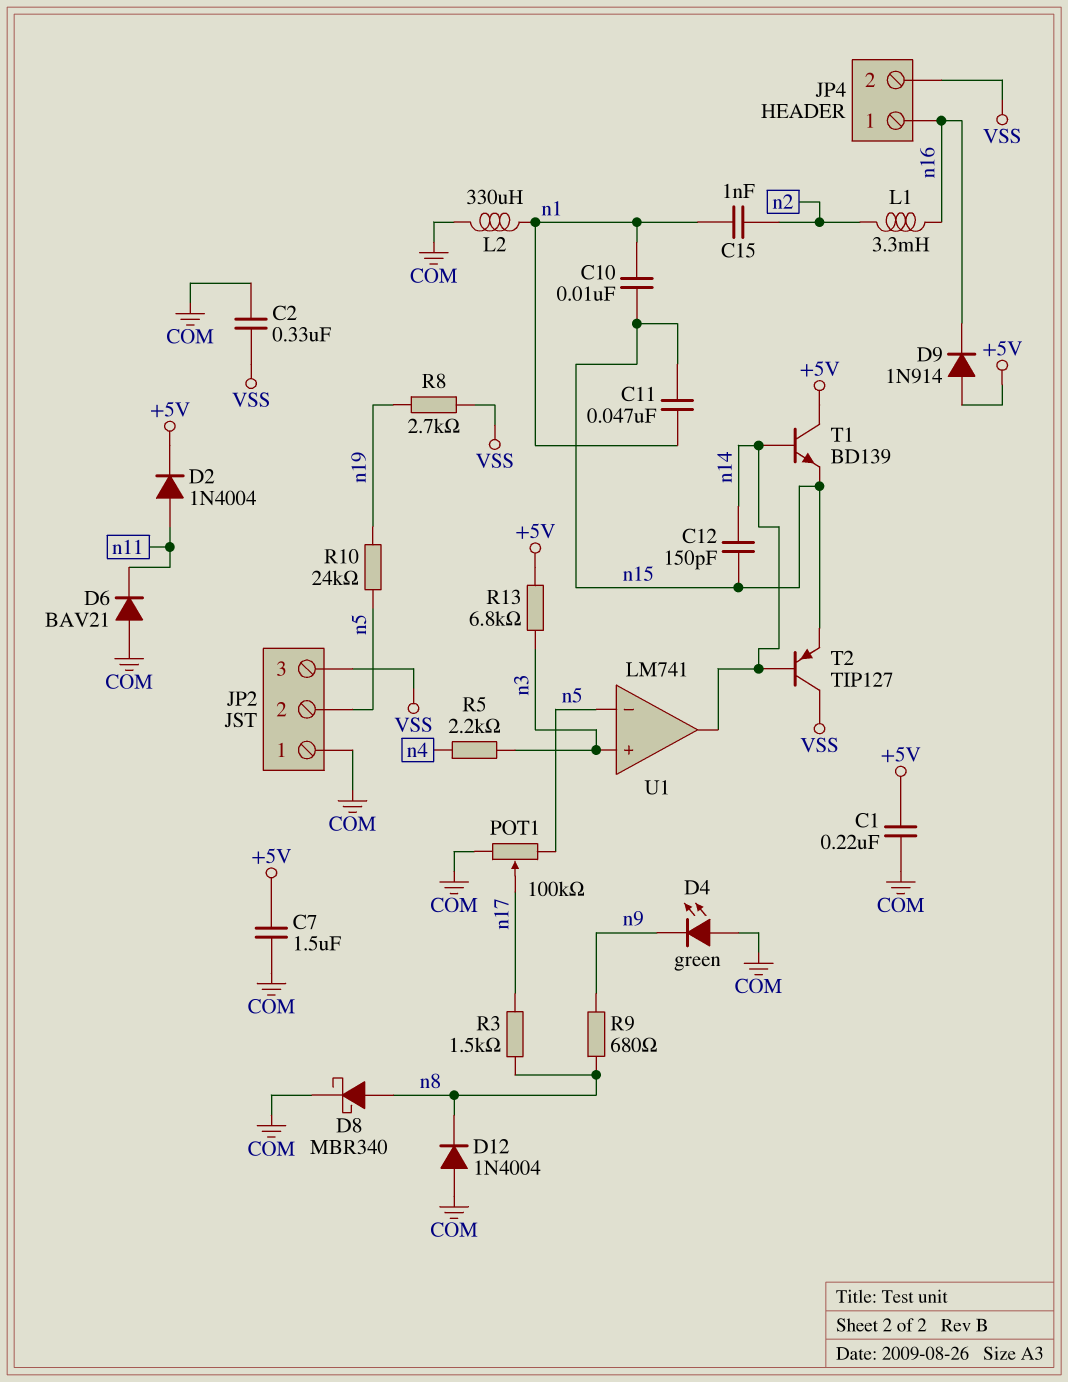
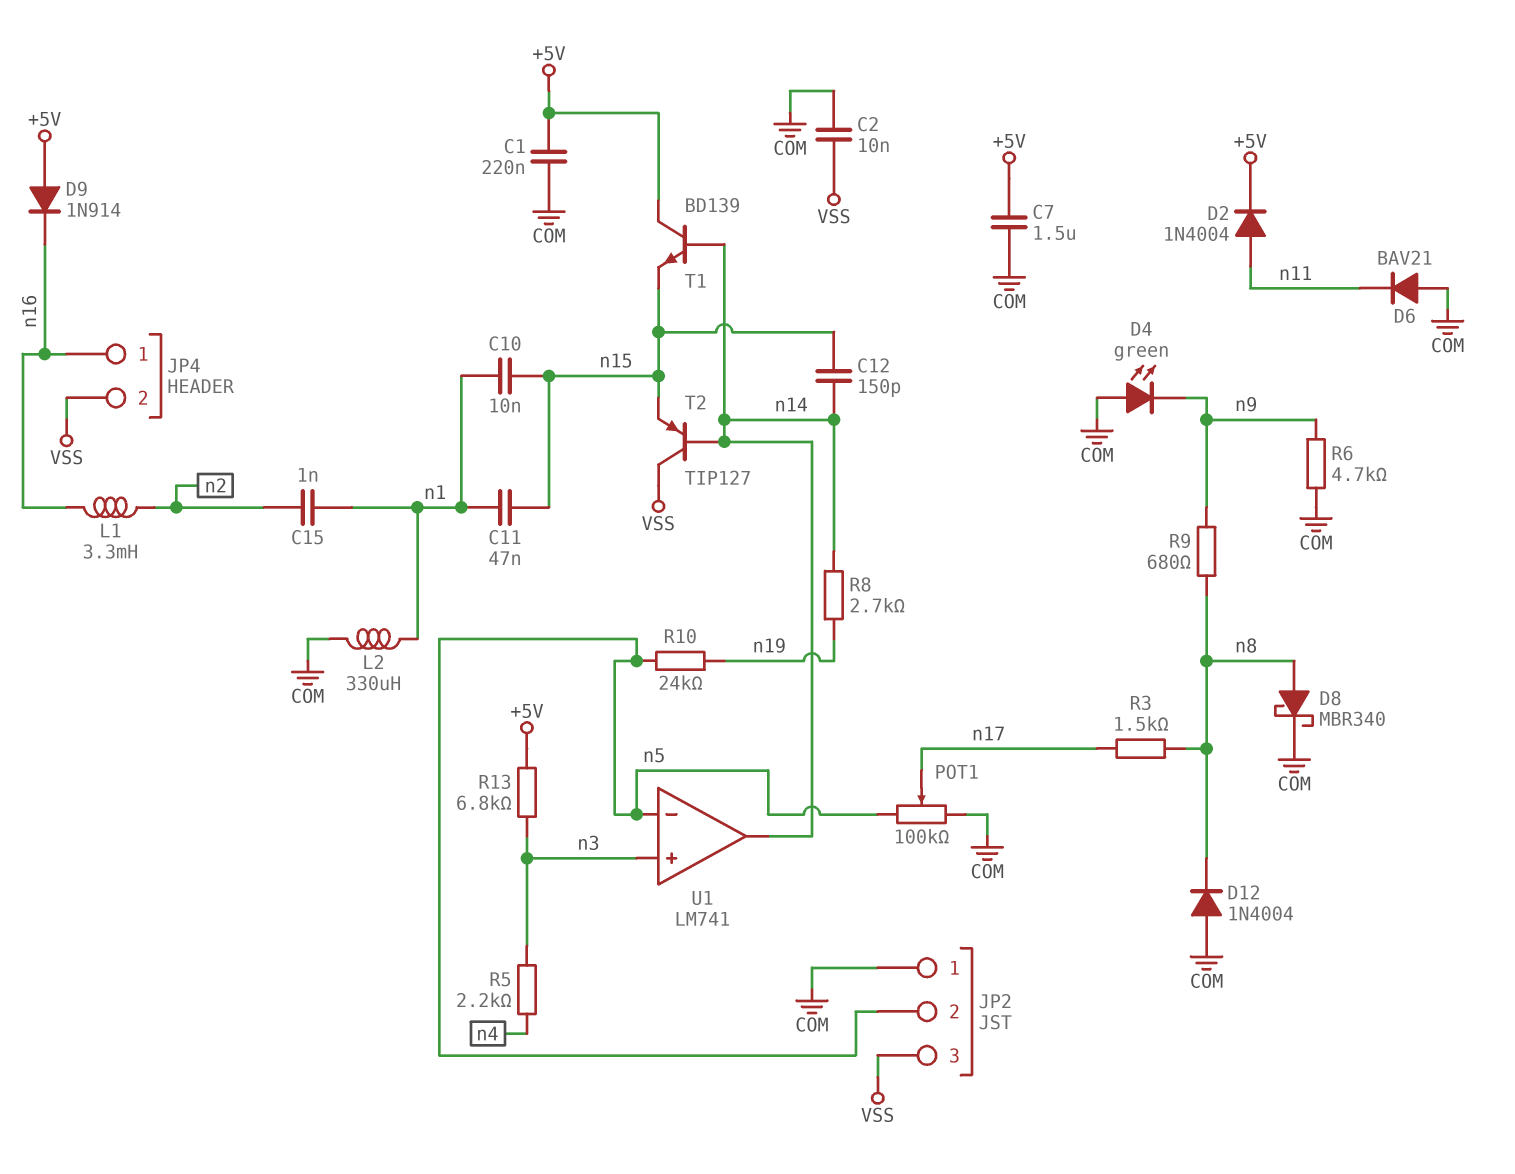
C2: 330nF (COM, VSS) -> 10nF (COM, VSS)
R6: none -> 4.7k (COM, n9)
R8: 2.7k (VSS, n19) -> 2.7k (n14, n19)

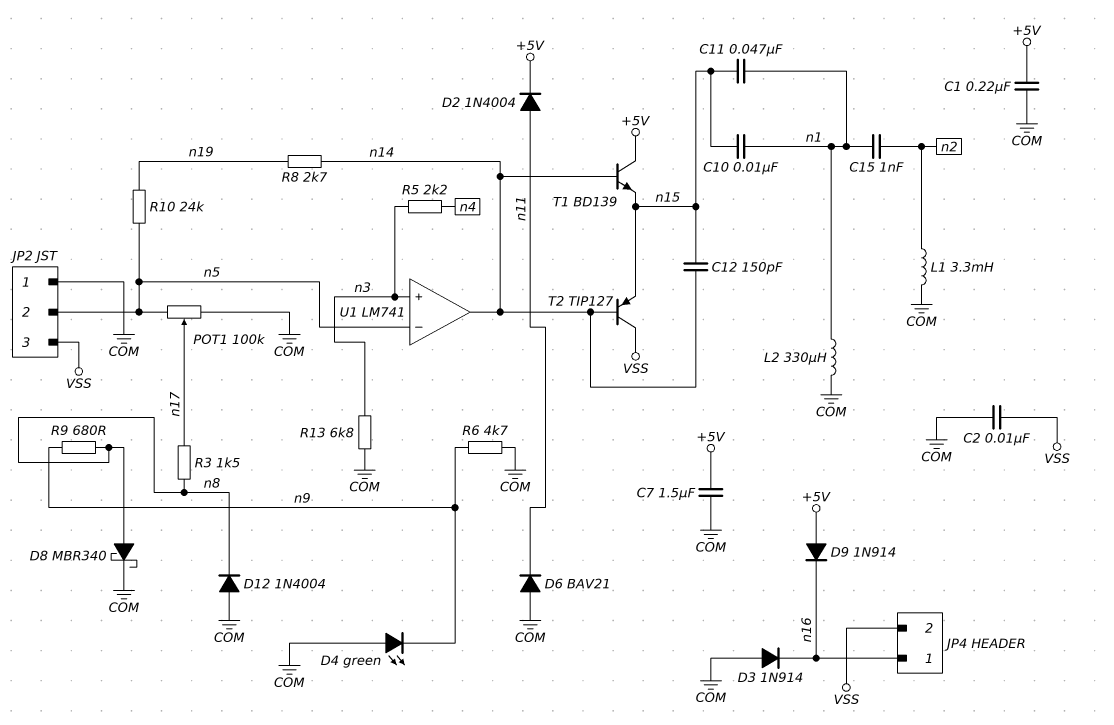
D3: none -> diode 1N914 (A COM, K n16)
L1: 3.3mH (n2, n16) -> 3.3mH (COM, n2)
R13: 6.8k (+5V, n3) -> 6.8k (COM, n3)

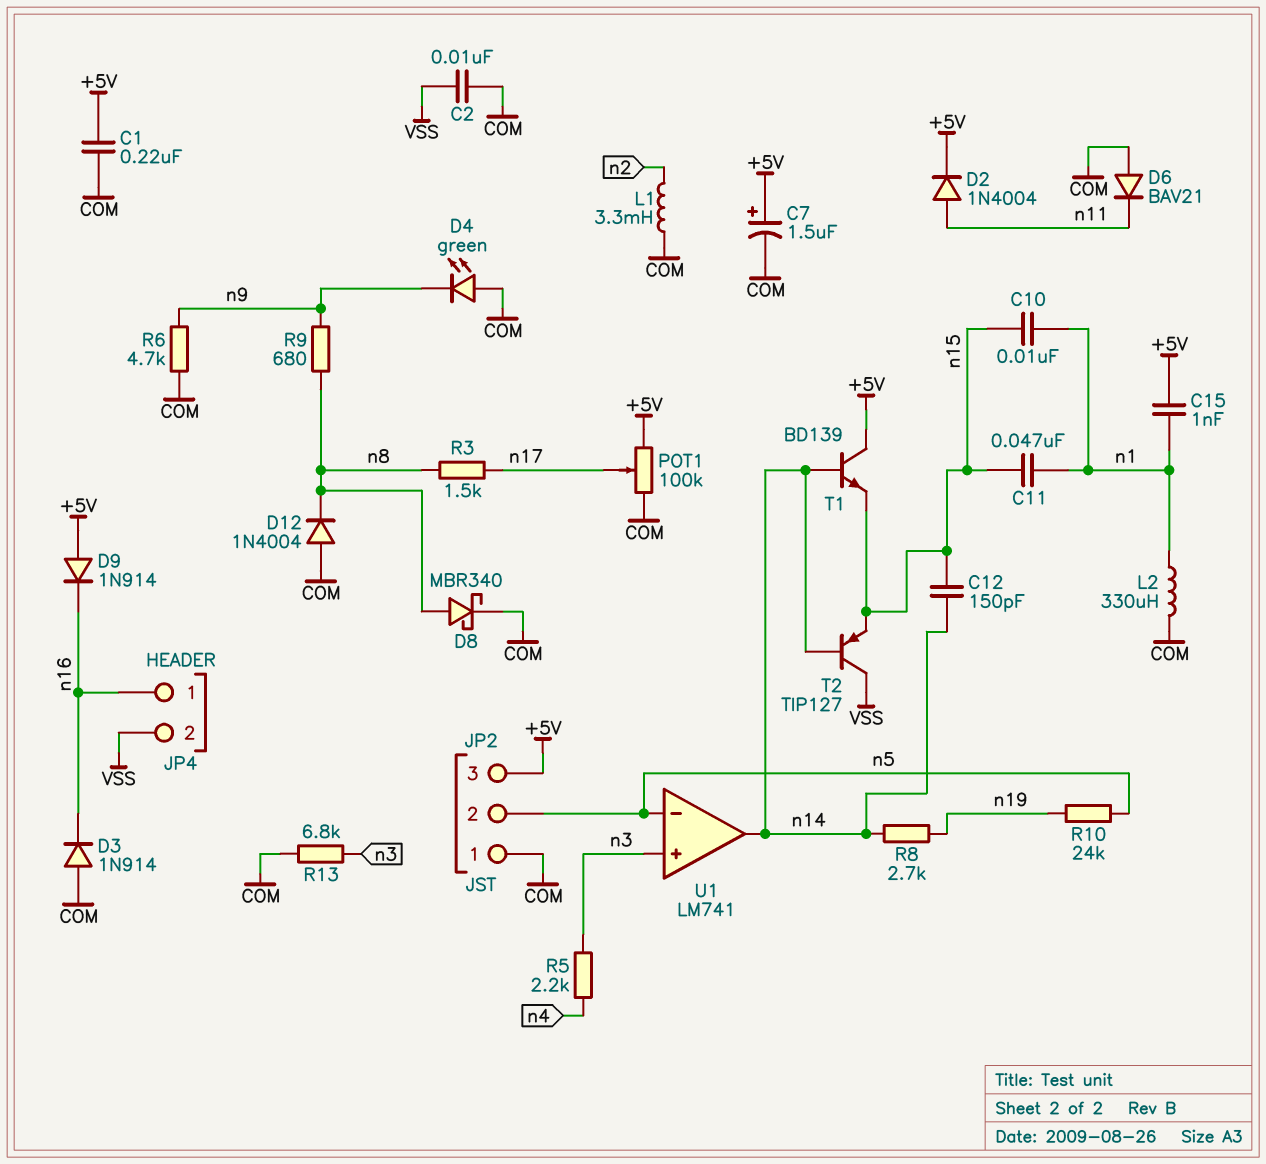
C7: 1.5uF (+5V, COM) -> 1.5uF (plus +5V, minus COM)
C15: 1nF (n1, n2) -> 1nF (+5V, n1)
JP2 pin 3: VSS -> +5V
POT1: 100k (COM, n5, wiper n17) -> 100k (+5V, COM, wiper n17)

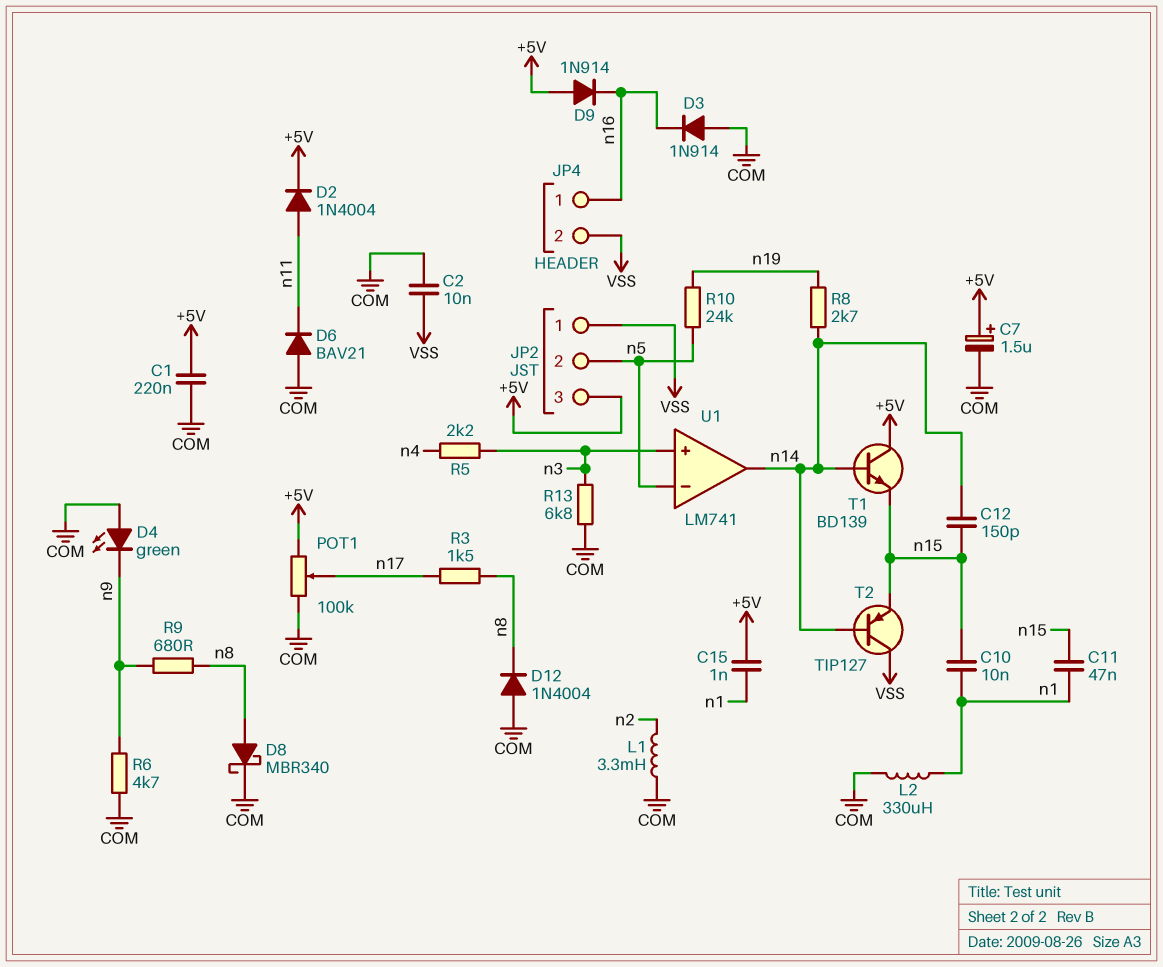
JP2 pin 1: COM -> VSS

